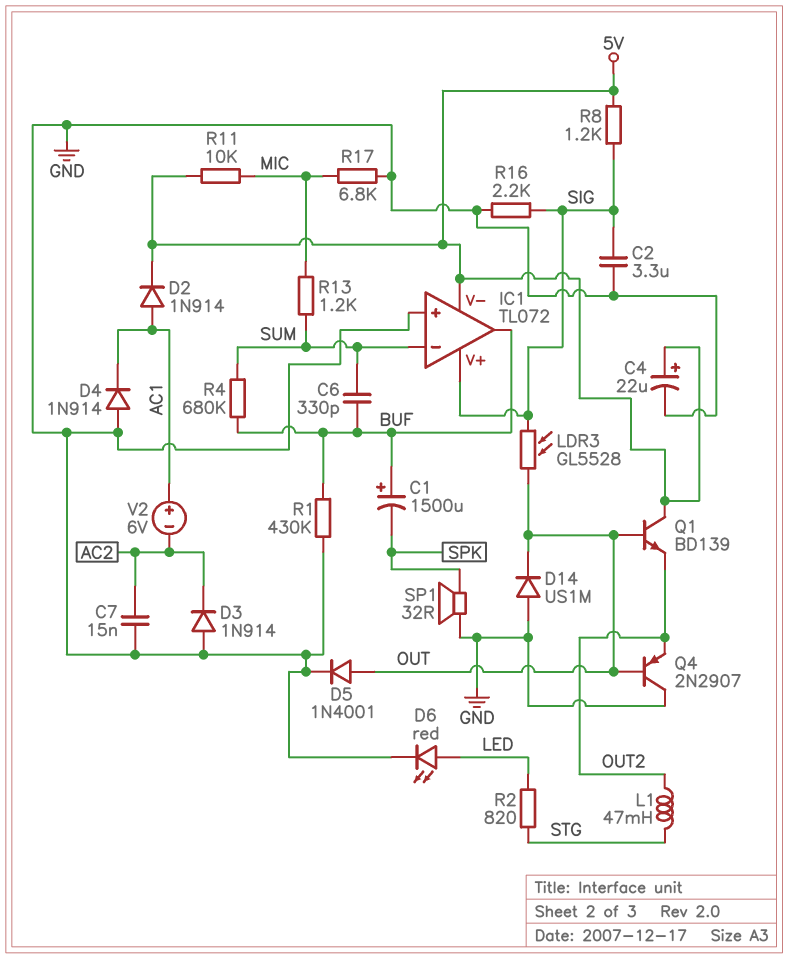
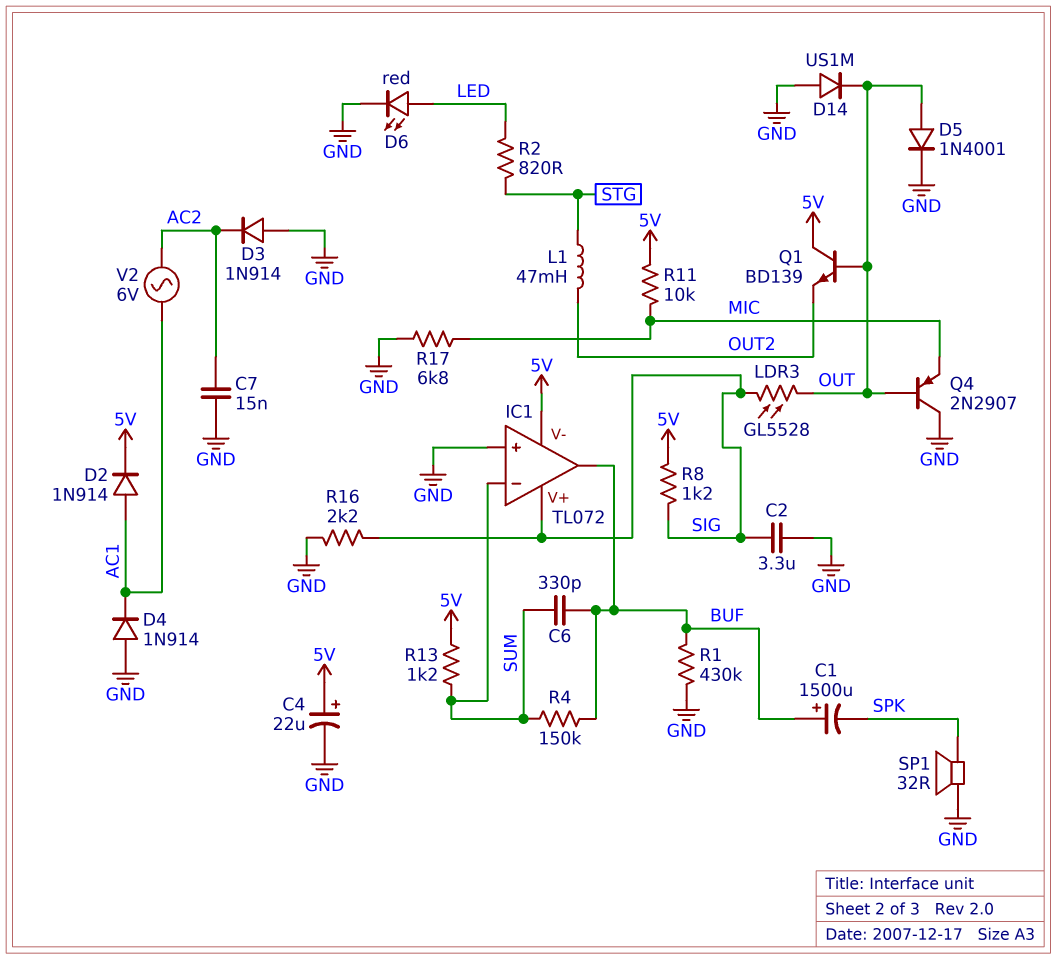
Q4: PNP 2N2907 (B OUT, C GND, E OUT2) -> PNP 2N2907 (B OUT, C GND, E MIC)
R4: 680k (BUF, SUM) -> 150k (BUF, SUM)
R13: 1.2k (MIC, SUM) -> 1.2k (5V, SUM)
V2: 6V (plus AC1, minus AC2) -> AC 6V (AC1, AC2)

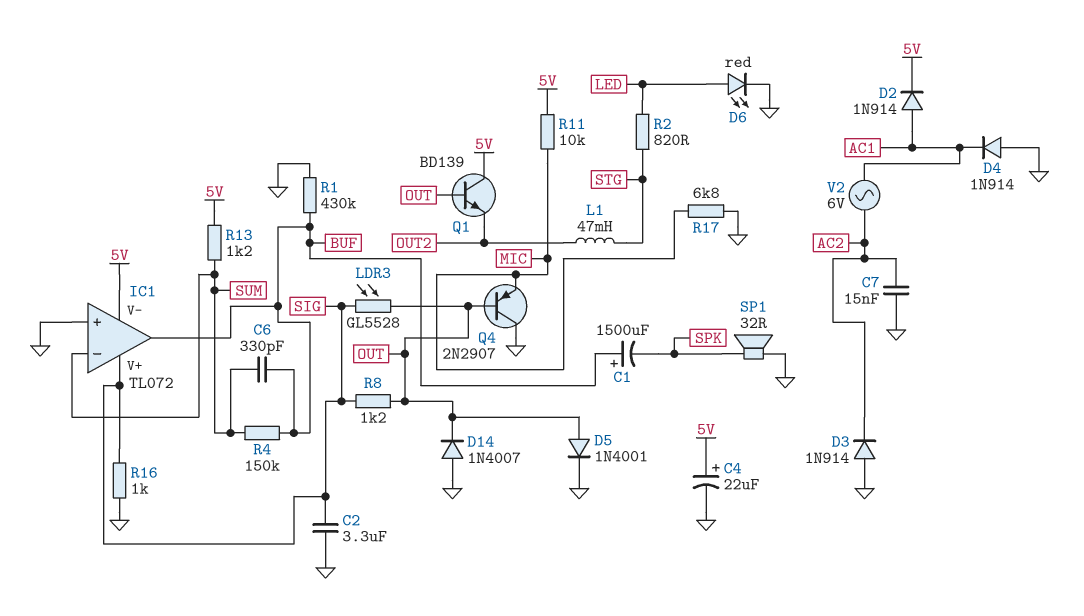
D14: diode US1M (A GND, K OUT) -> diode 1N4007 (A GND, K OUT)
R8: 1.2k (5V, SIG) -> 1.2k (OUT, SIG)
R16: 2.2k (GND, SIG) -> 1k (GND, SIG)

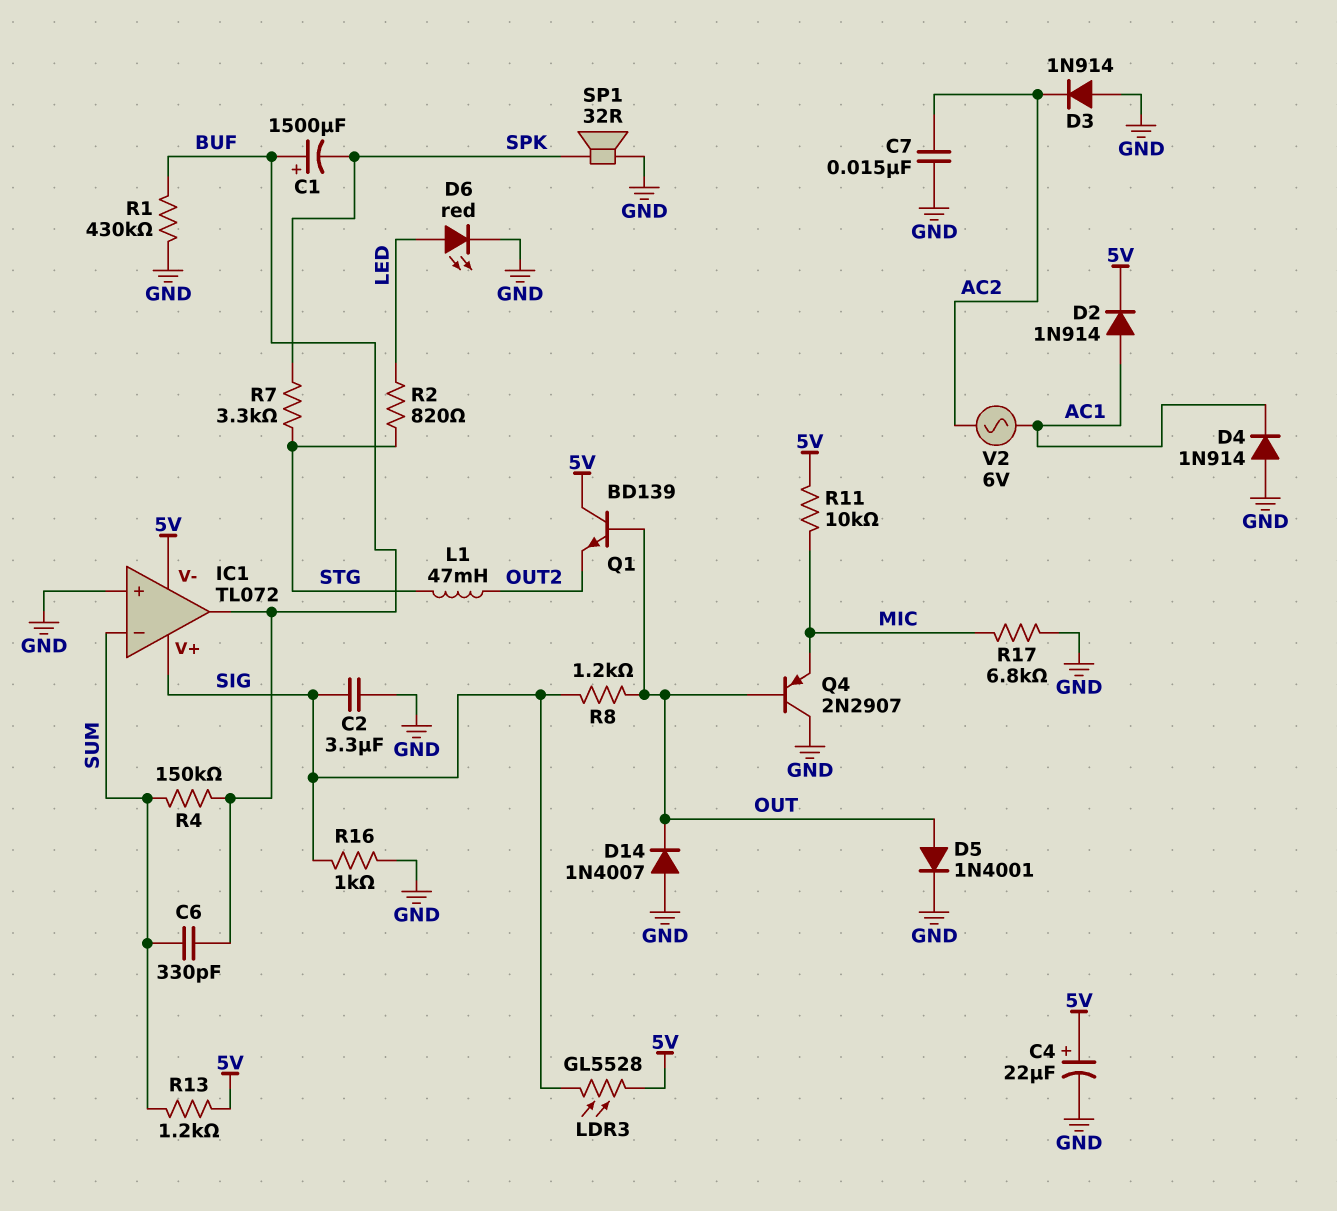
LDR3: GL5528 (OUT, SIG) -> GL5528 (5V, SIG)
R7: none -> 3.3k (SPK, STG)

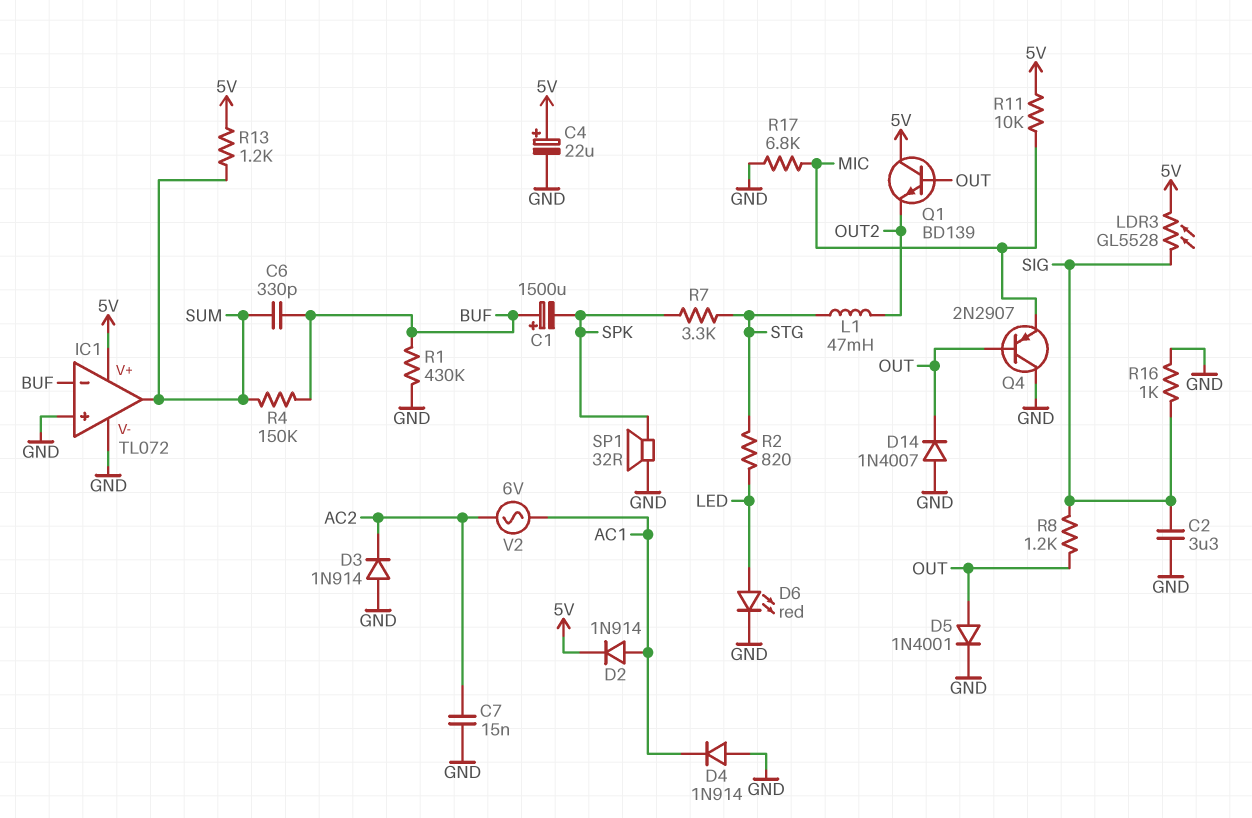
IC1 pin V+: SIG -> 5V
IC1 pin V-: 5V -> GND
IC1 pin in-: SUM -> BUF
IC1 pin out: BUF -> SUM

